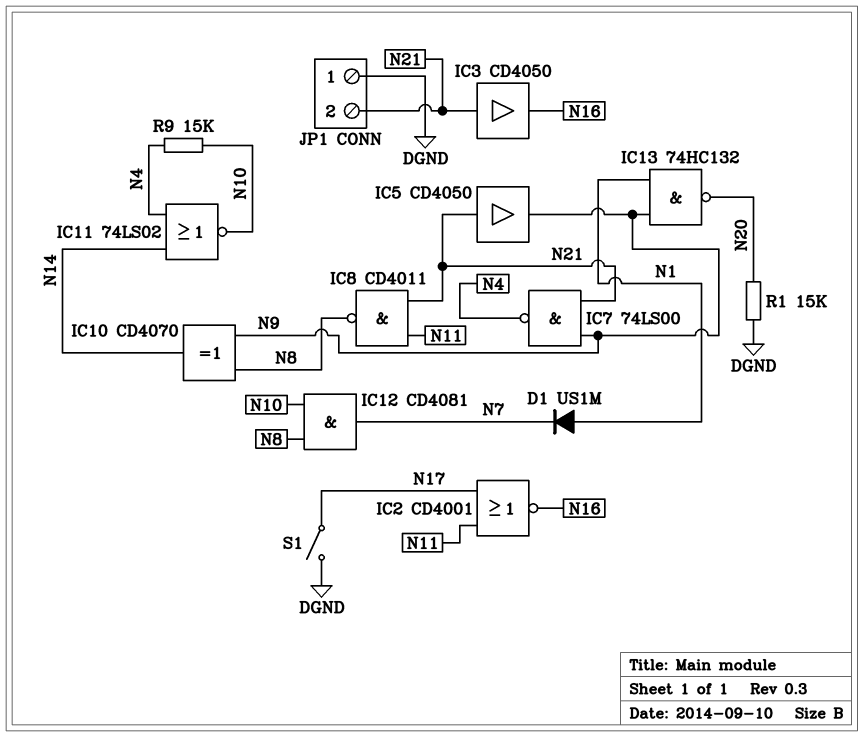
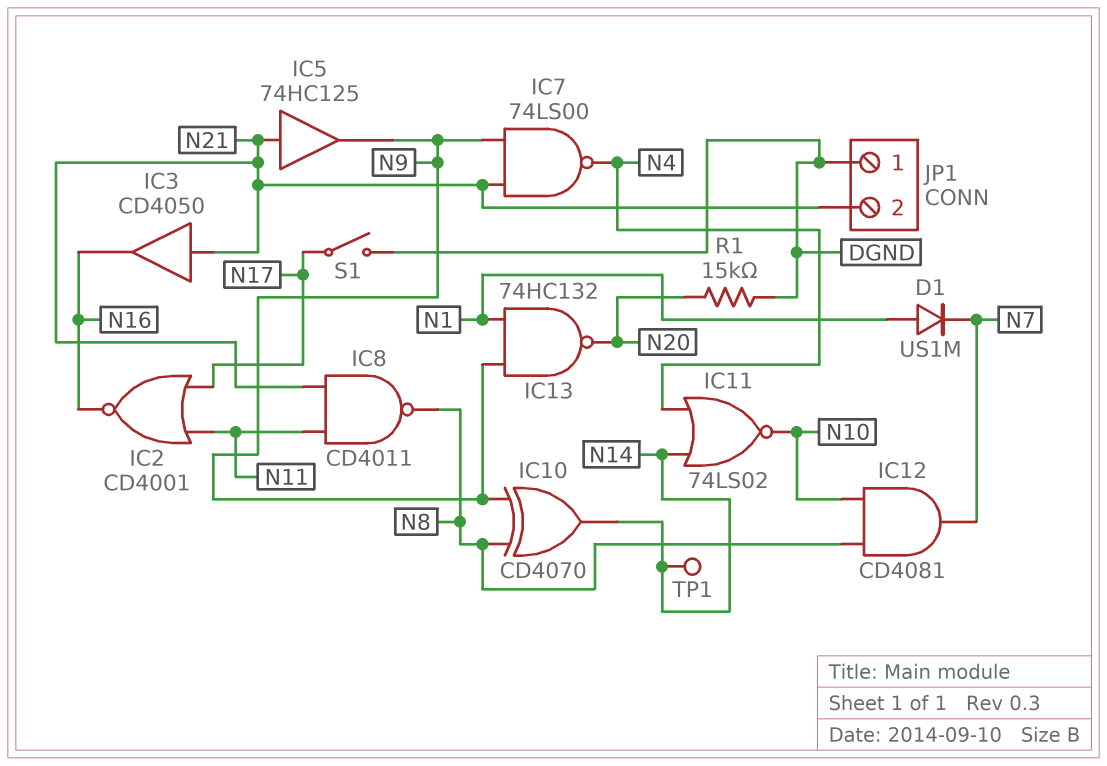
IC5: buffer CD4050 (in N21, out N9) -> buffer 74HC125 (in N21, out N9)
R9: 15k (N4, N10) -> none
TP1: none -> test point (N14)

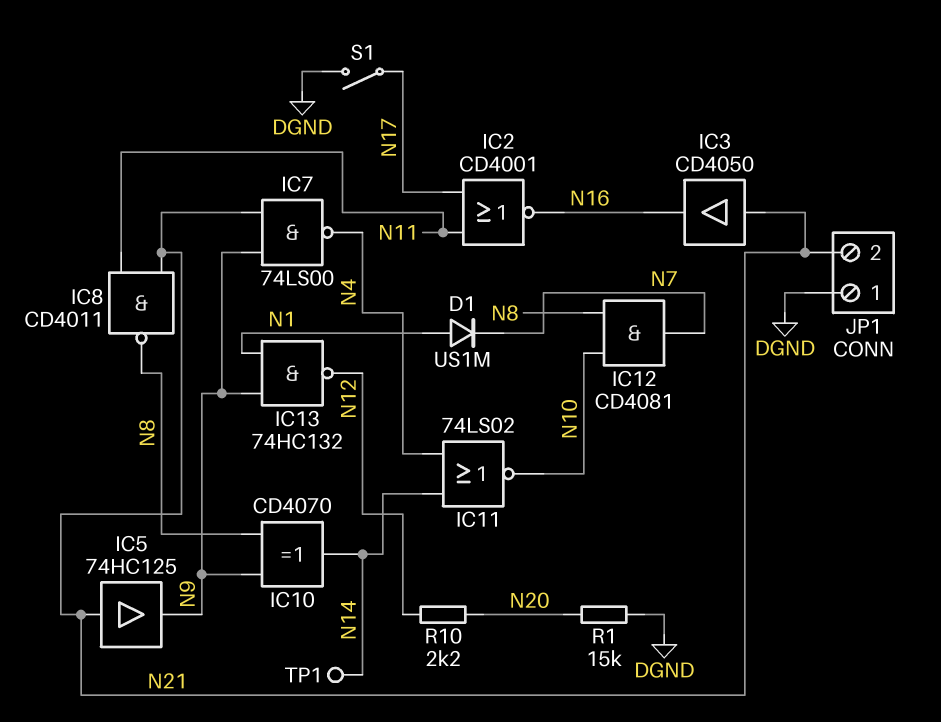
IC13: NAND 74HC132 (in N1, in N9, out N20) -> NAND 74HC132 (in N1, in N9, out N12)
R10: none -> 2.2k (N12, N20)

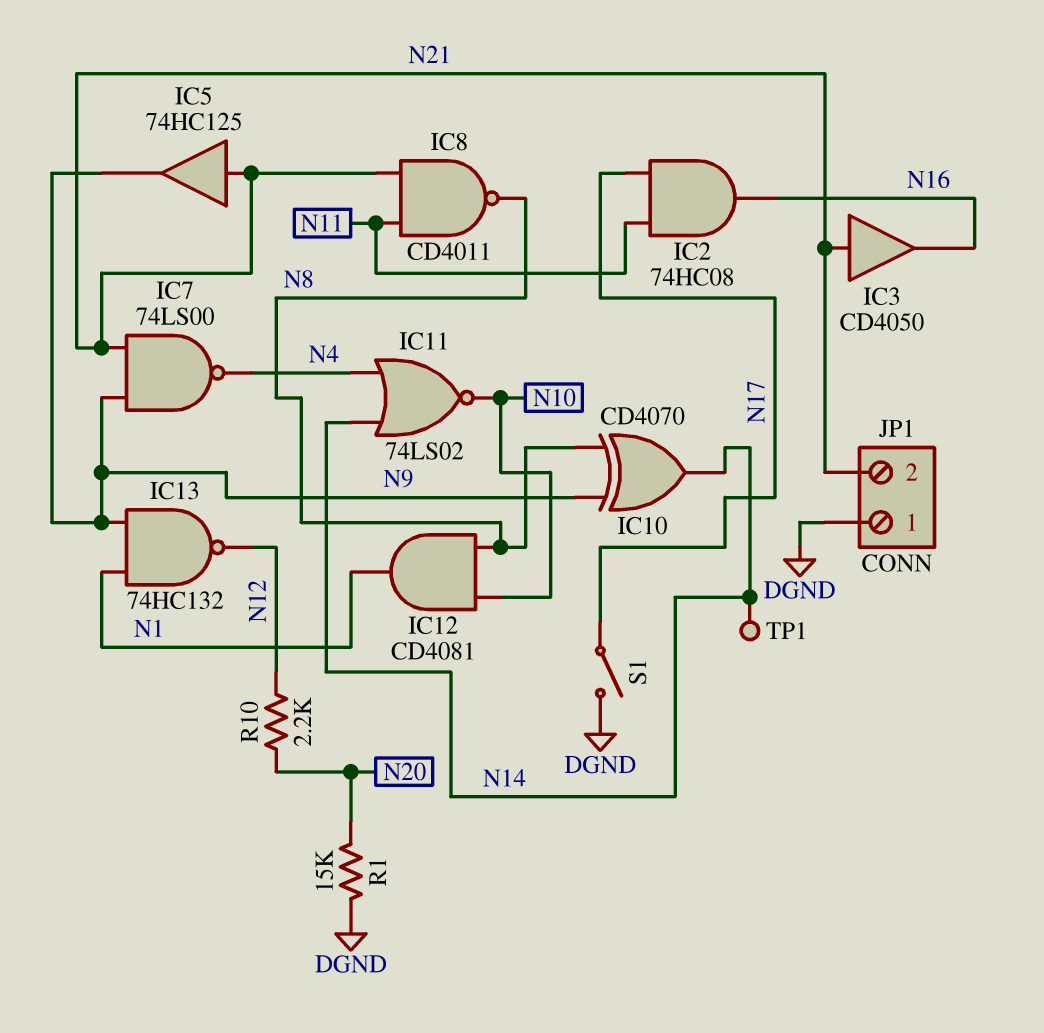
D1: diode US1M (A N1, K N7) -> none
IC2: NOR CD4001 (in N11, in N17, out N16) -> AND 74HC08 (in N11, in N17, out N16)
IC12: AND CD4081 (in N8, in N10, out N7) -> AND CD4081 (in N8, in N10, out N1)

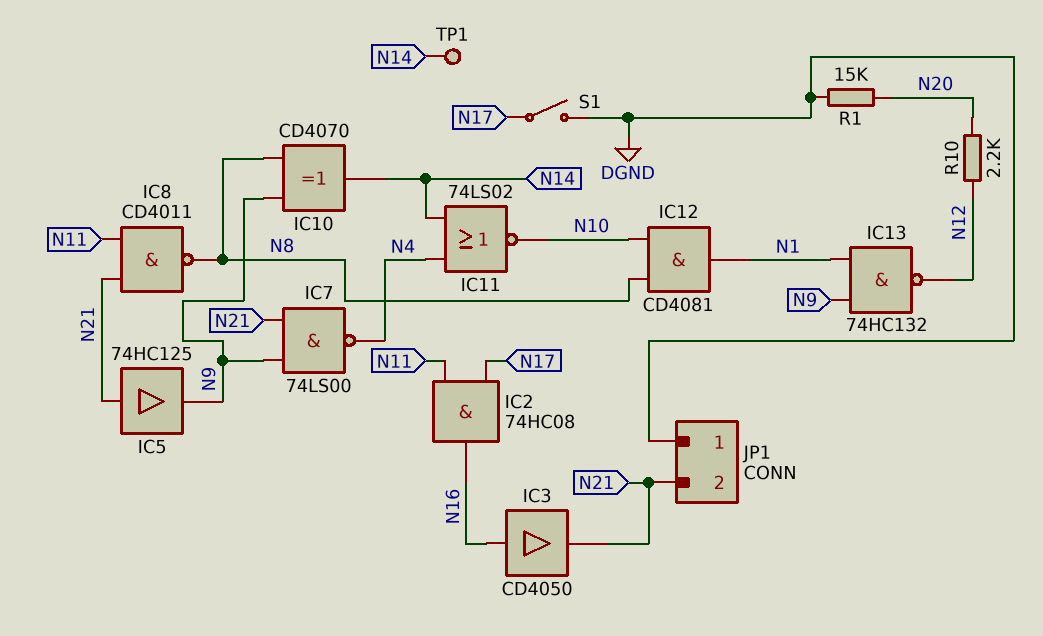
IC3: buffer CD4050 (in N21, out N16) -> buffer CD4050 (in N16, out N21)

